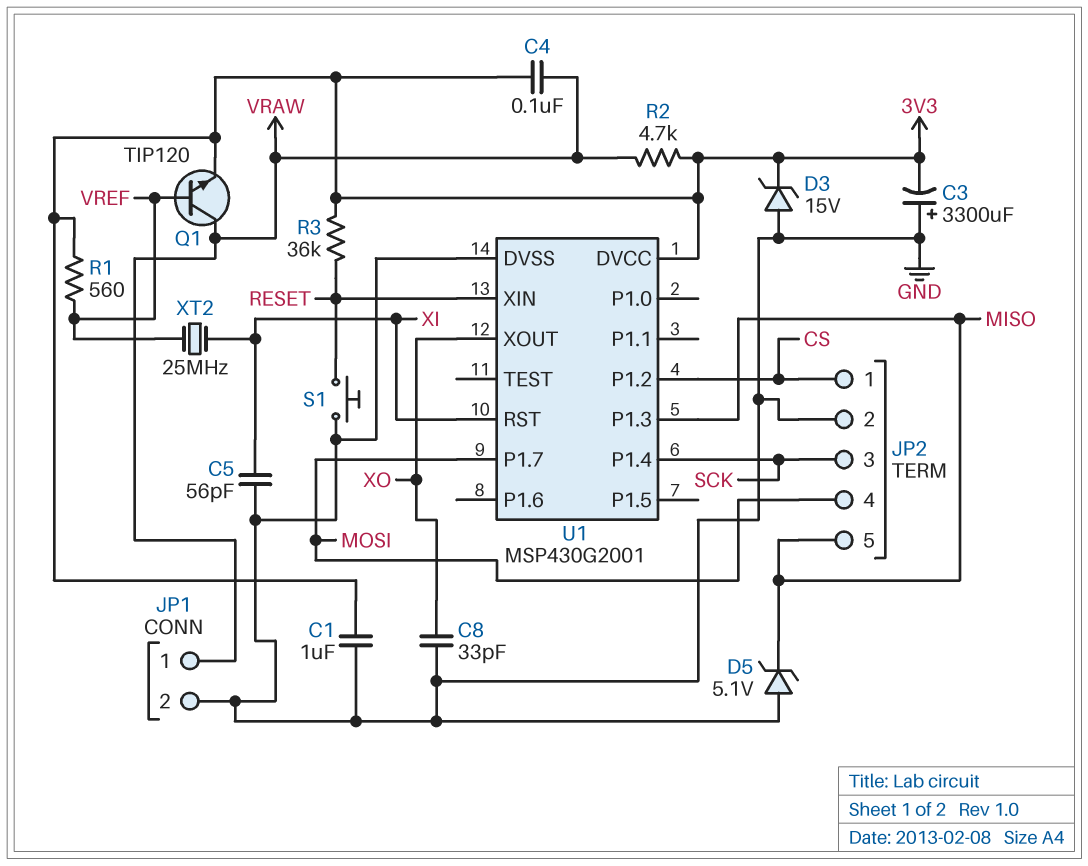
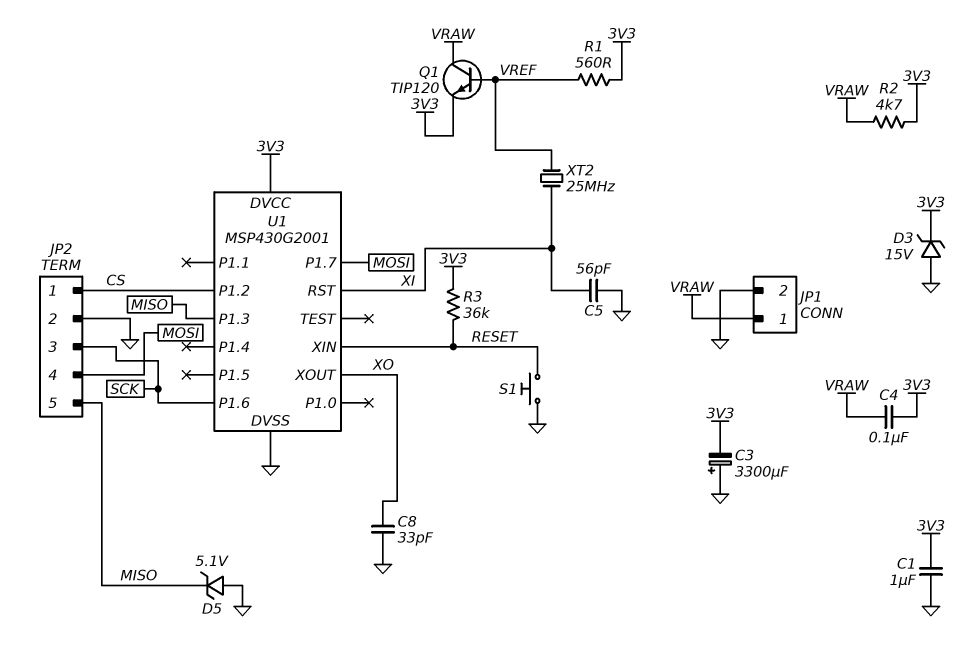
U1 pin P1.4: SCK -> none
U1 pin P1.6: none -> SCK

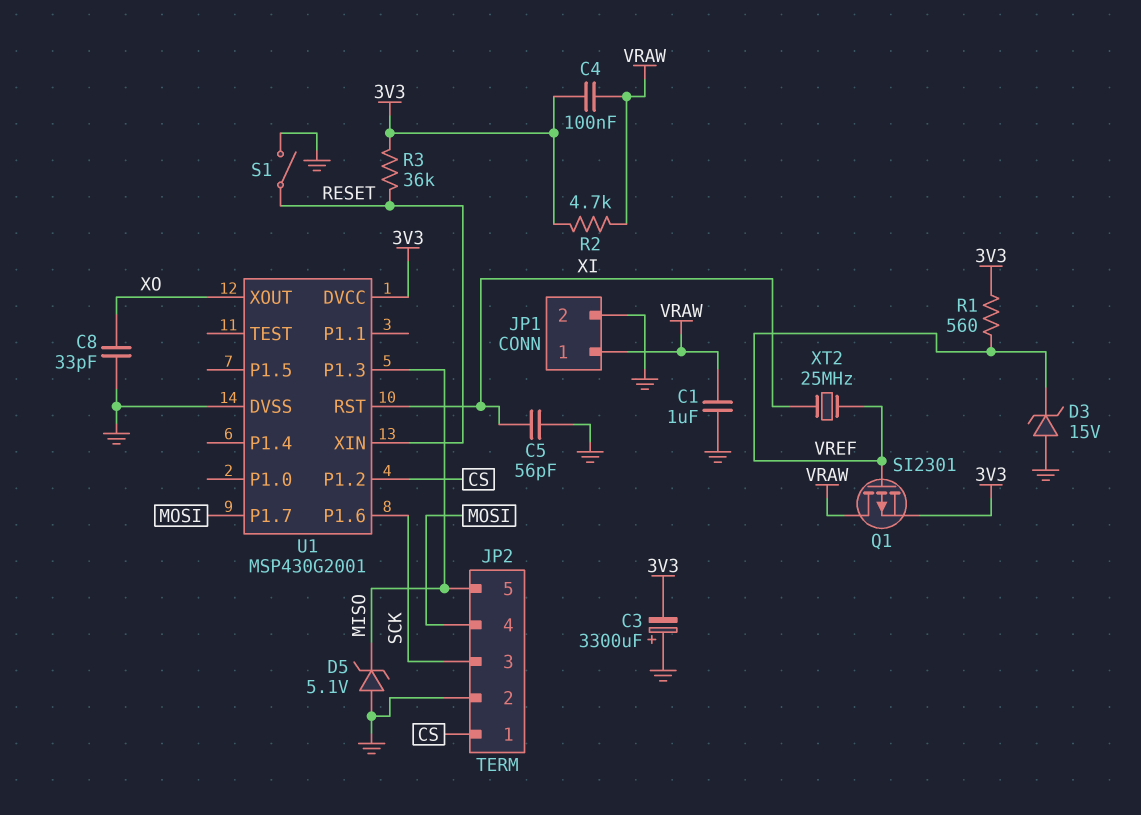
C1: 1uF (3V3, GND) -> 1uF (GND, VRAW)
D3: zener 15V (A GND, K 3V3) -> zener 15V (A GND, K VREF)
Q1: NPN TIP120 (B VREF, C VRAW, E 3V3) -> PMOS SI2301 (G VREF, D VRAW, S 3V3)
S1: button (GND, RESET) -> switch (GND, RESET)

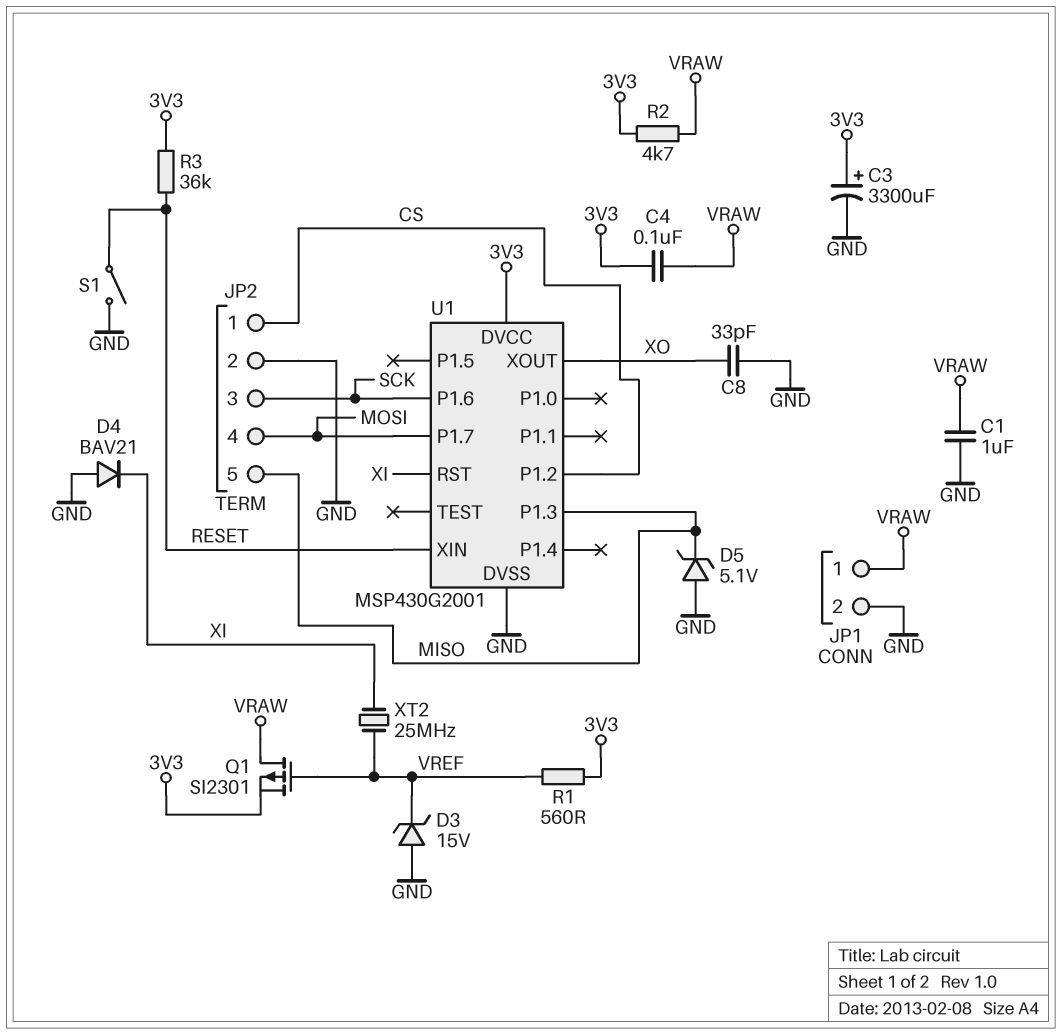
C3: 3300uF (plus GND, minus 3V3) -> 3300uF (plus 3V3, minus GND)
C5: 56pF (GND, XI) -> none
D4: none -> diode BAV21 (A GND, K XI)

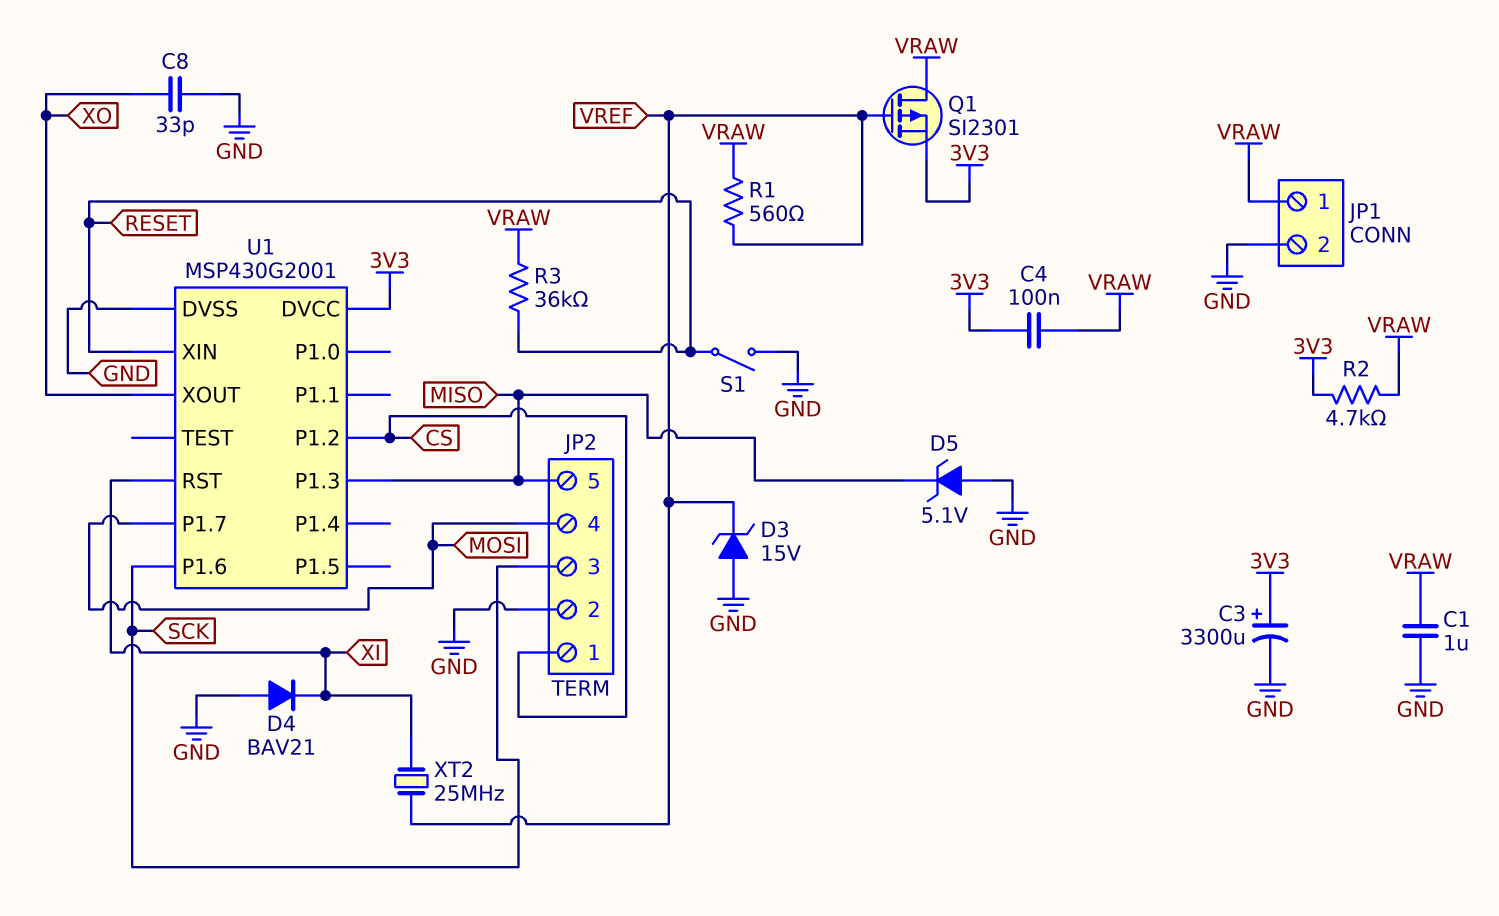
R1: 560 (3V3, VREF) -> 560 (VRAW, VREF)
R3: 36k (3V3, RESET) -> 36k (RESET, VRAW)

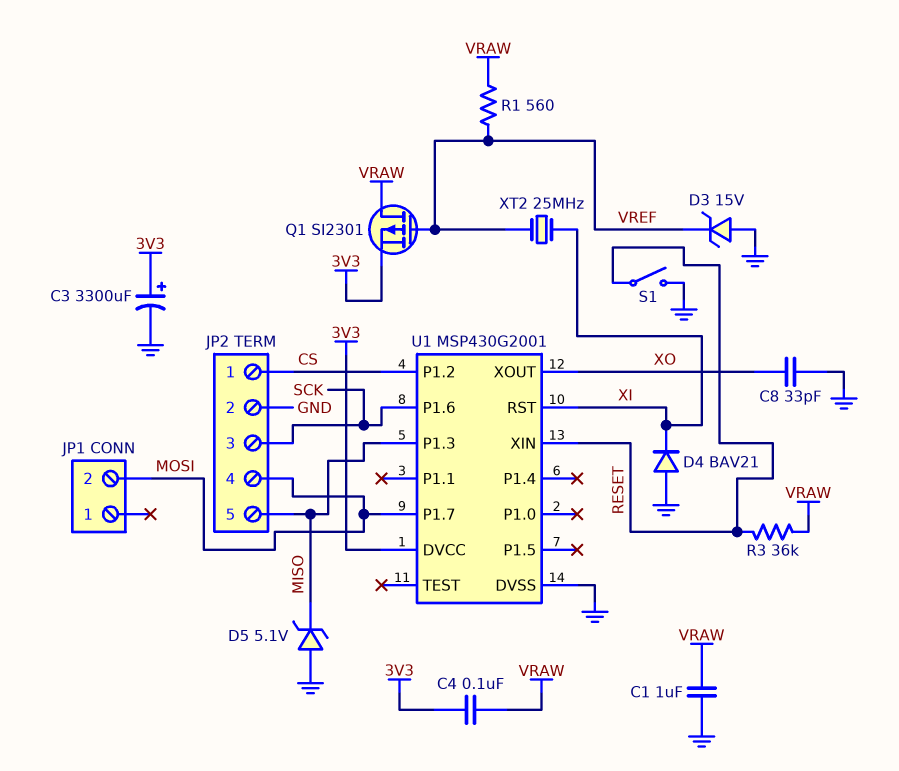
JP1 pin 1: VRAW -> none
JP1 pin 2: GND -> MOSI
R2: 4.7k (3V3, VRAW) -> none

